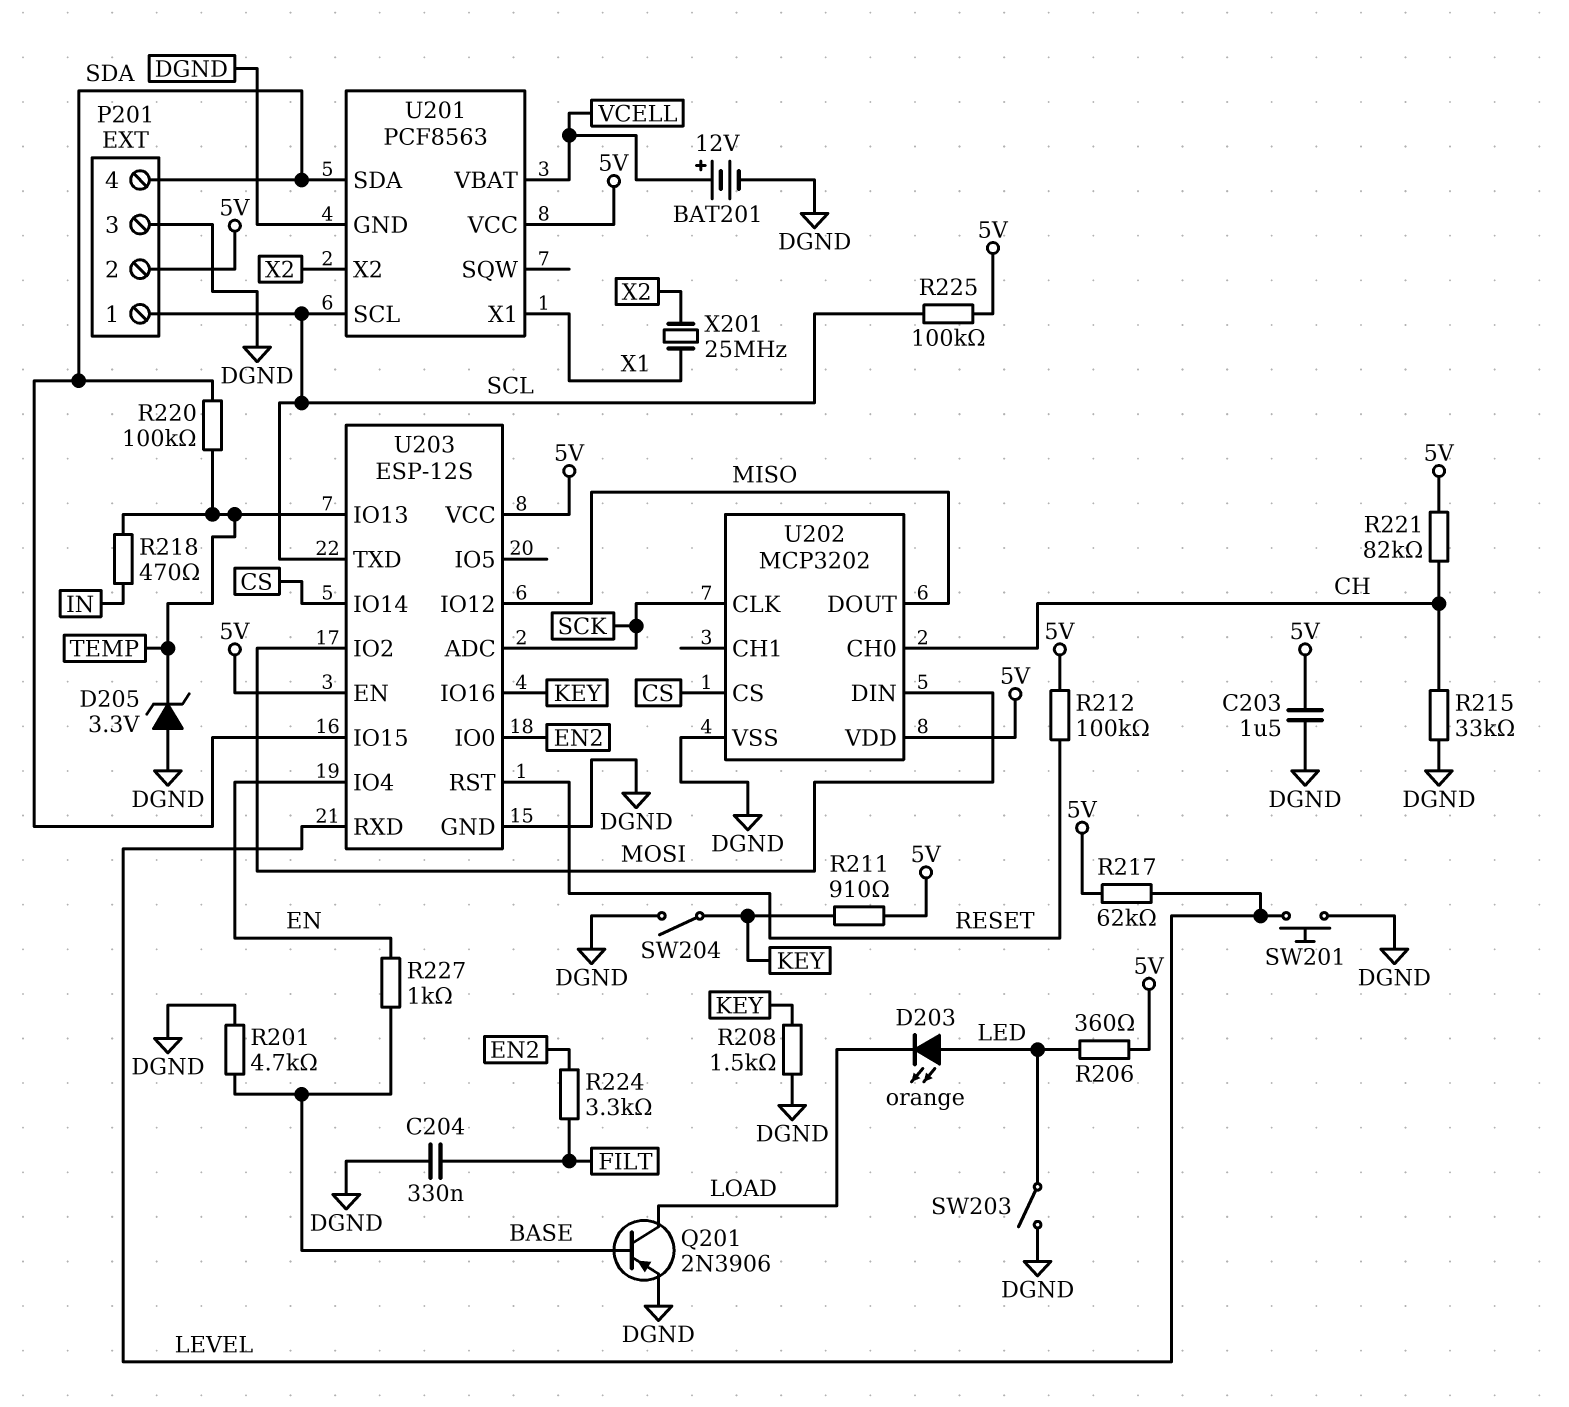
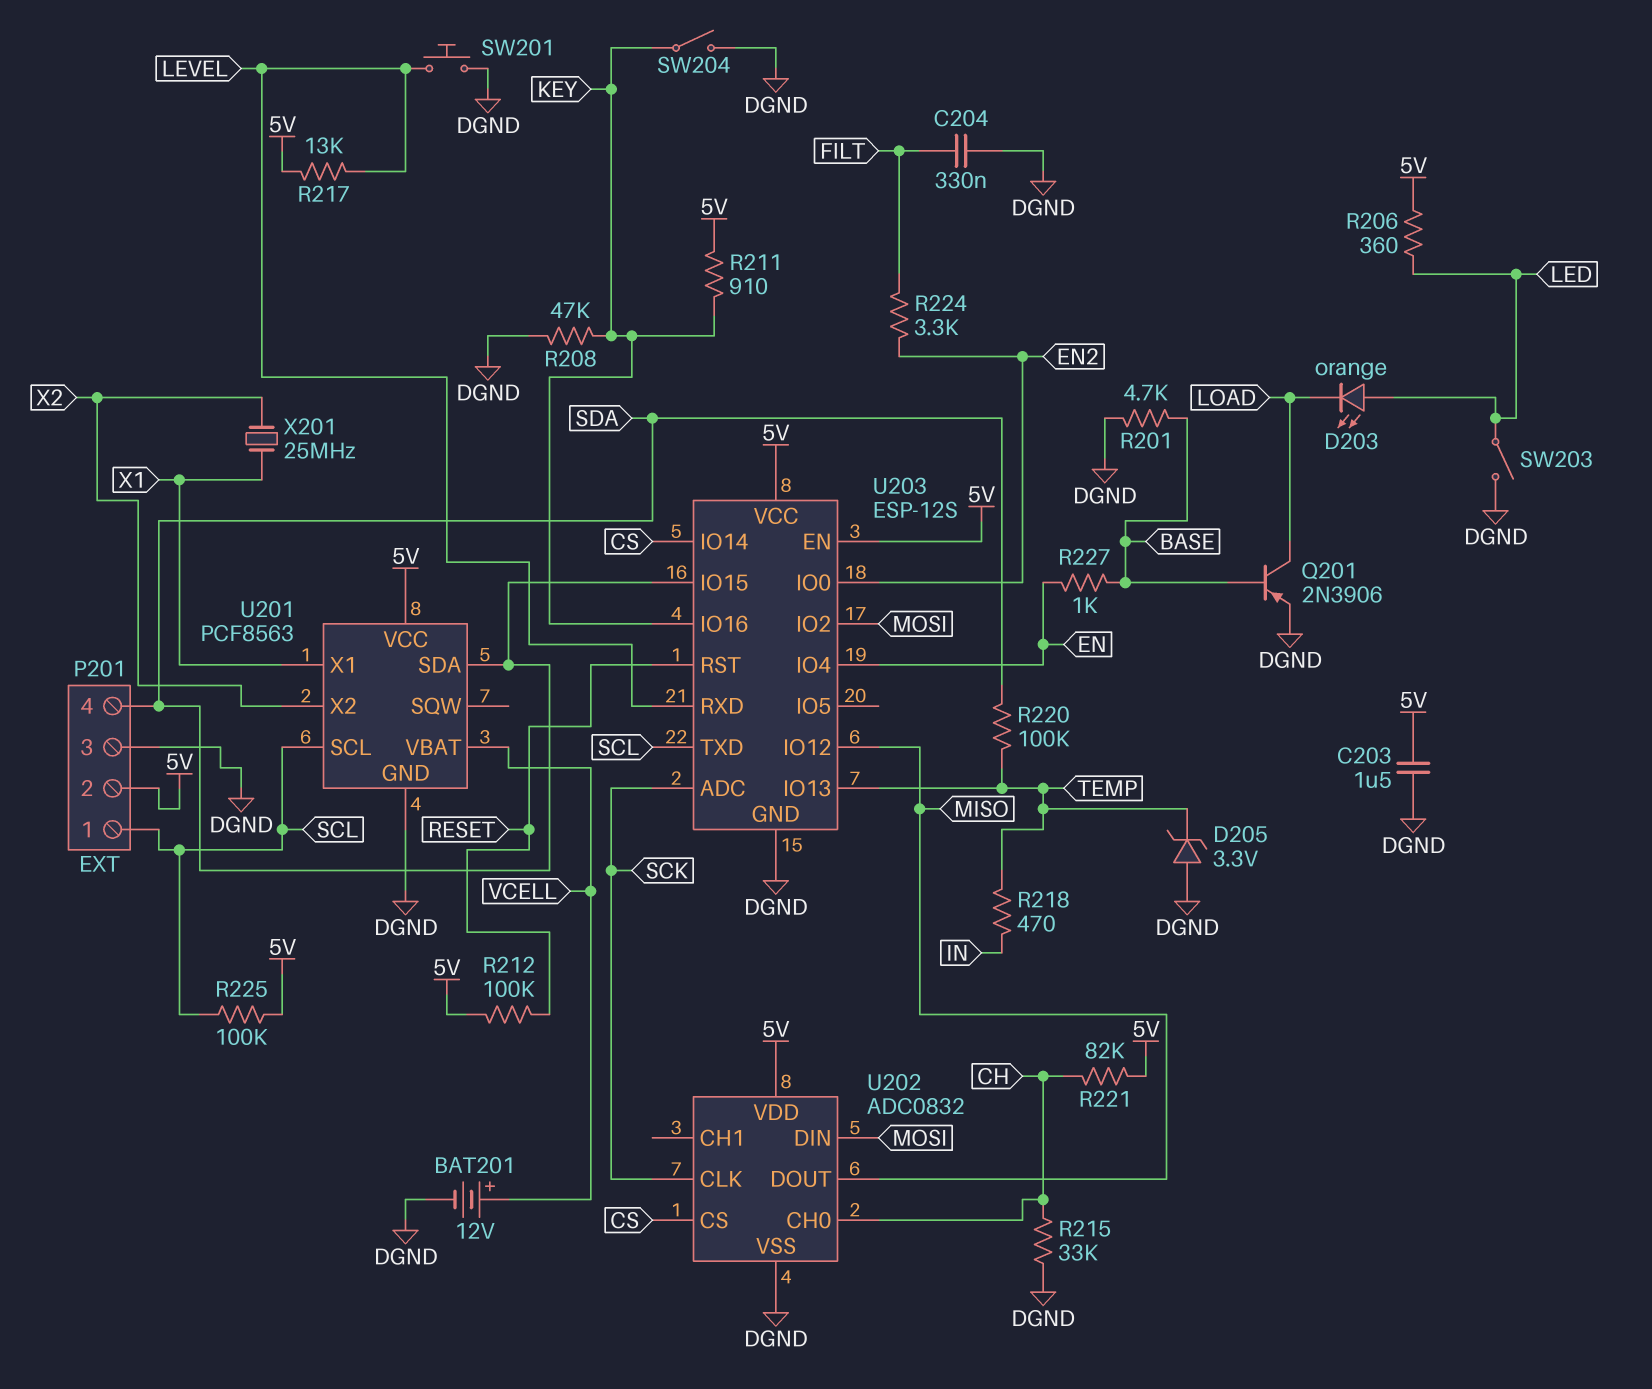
R208: 1.5k (DGND, KEY) -> 47k (DGND, KEY)
R217: 62k (5V, LEVEL) -> 13k (5V, LEVEL)
U202: MCP3202 -> ADC0832

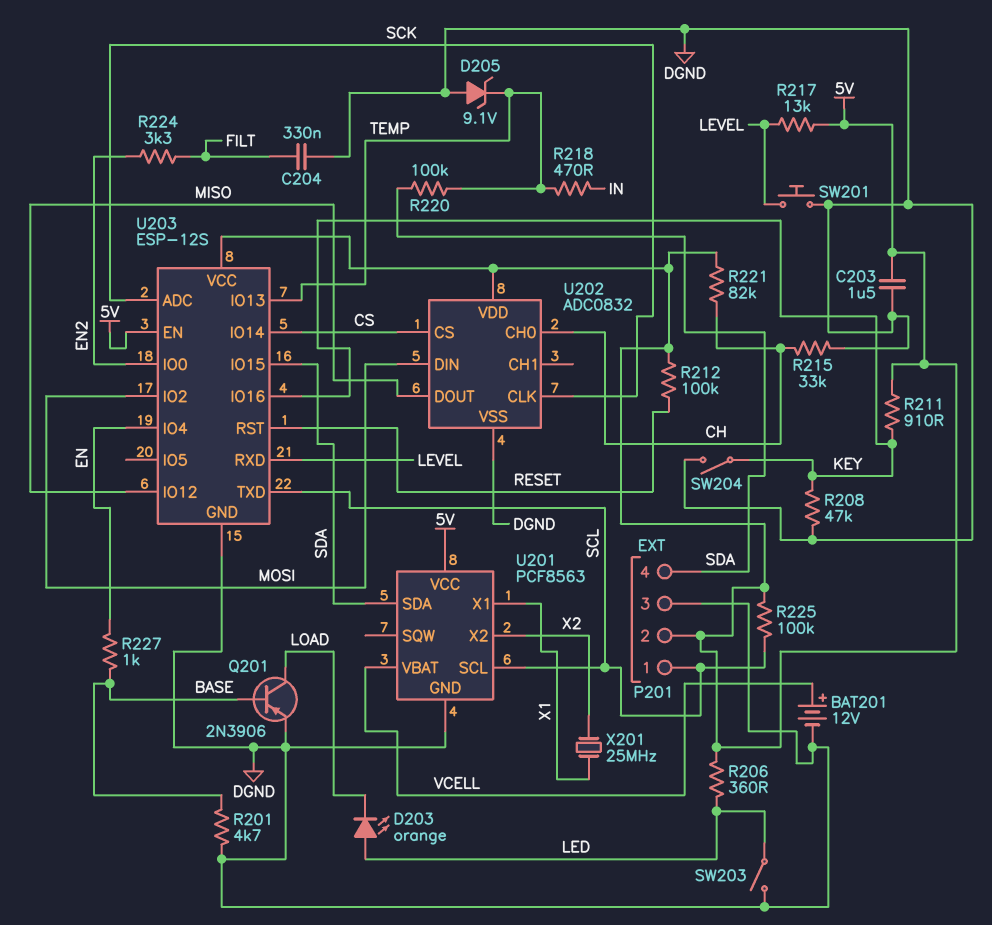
D205: zener 3.3V (A DGND, K TEMP) -> zener 9.1V (A DGND, K TEMP)

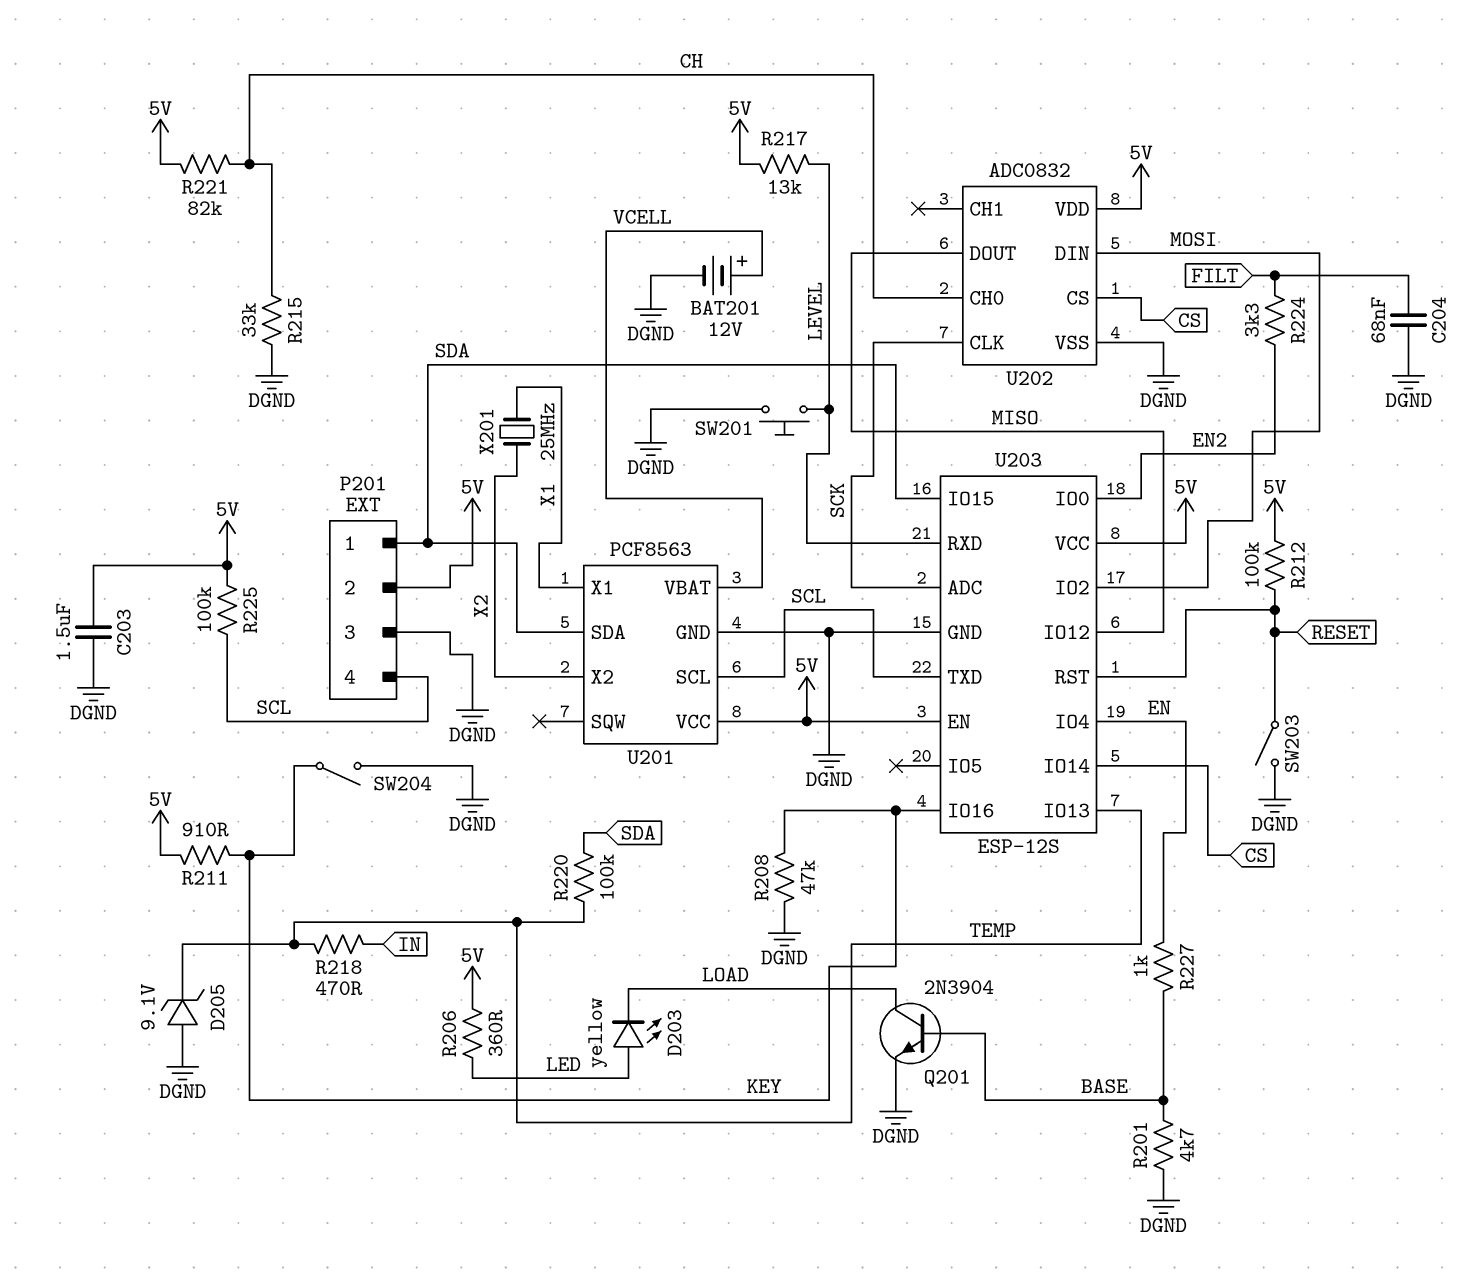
C204: 330nF (DGND, FILT) -> 68nF (DGND, FILT)
D203: LED orange (A LED, K LOAD) -> LED yellow (A LED, K LOAD)
P201 pin 1: SCL -> SDA
P201 pin 4: SDA -> SCL
Q201: PNP 2N3906 (B BASE, C LOAD, E DGND) -> NPN 2N3904 (B BASE, C LOAD, E DGND)
SW203: switch (DGND, LED) -> switch (DGND, RESET)

